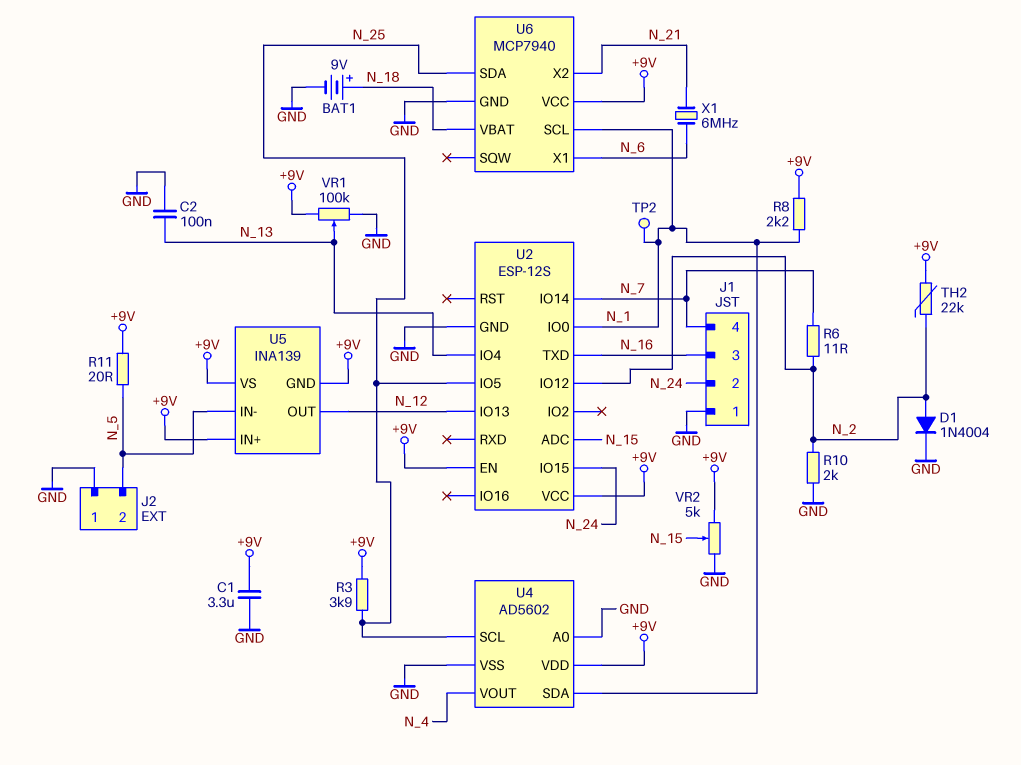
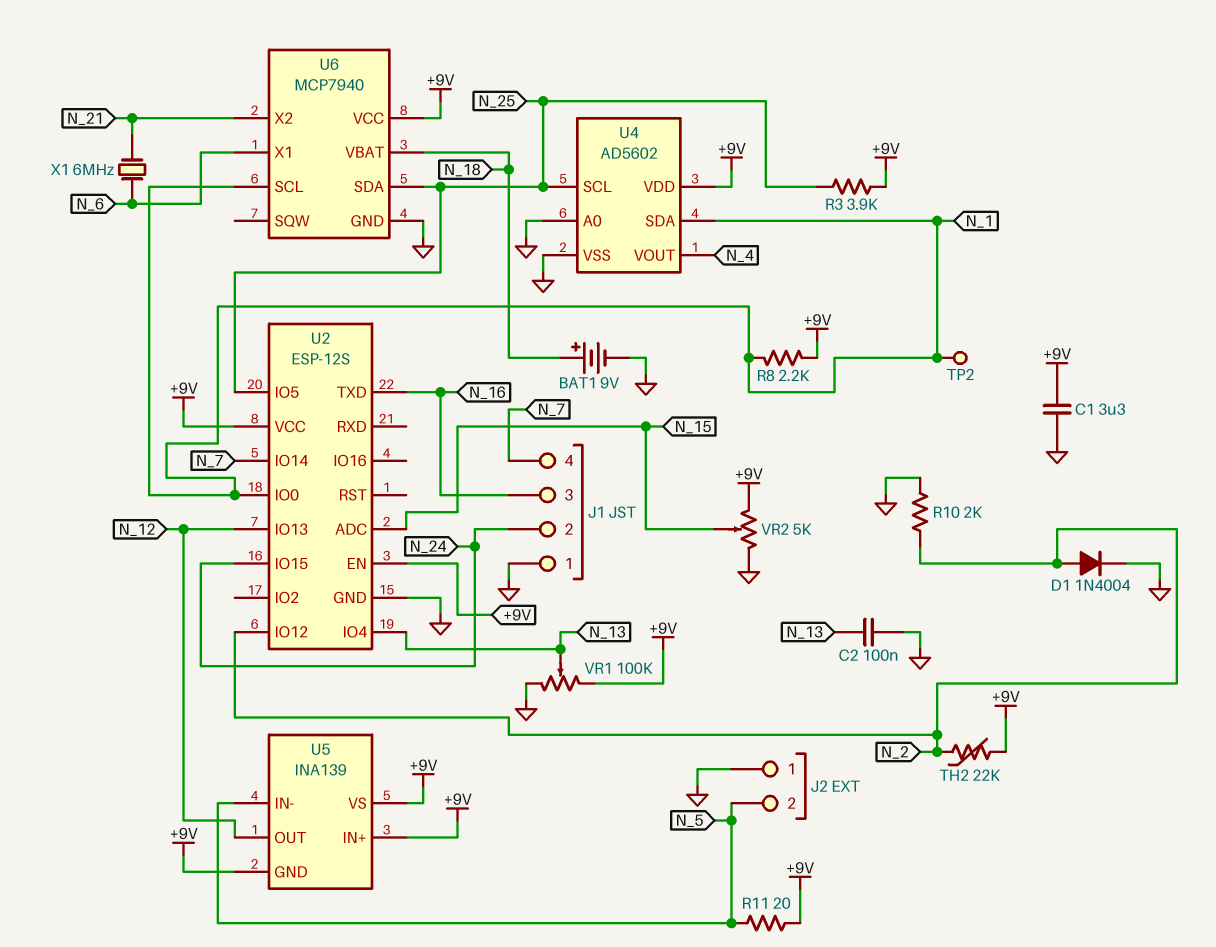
R6: 11 (N_2, N_7) -> none

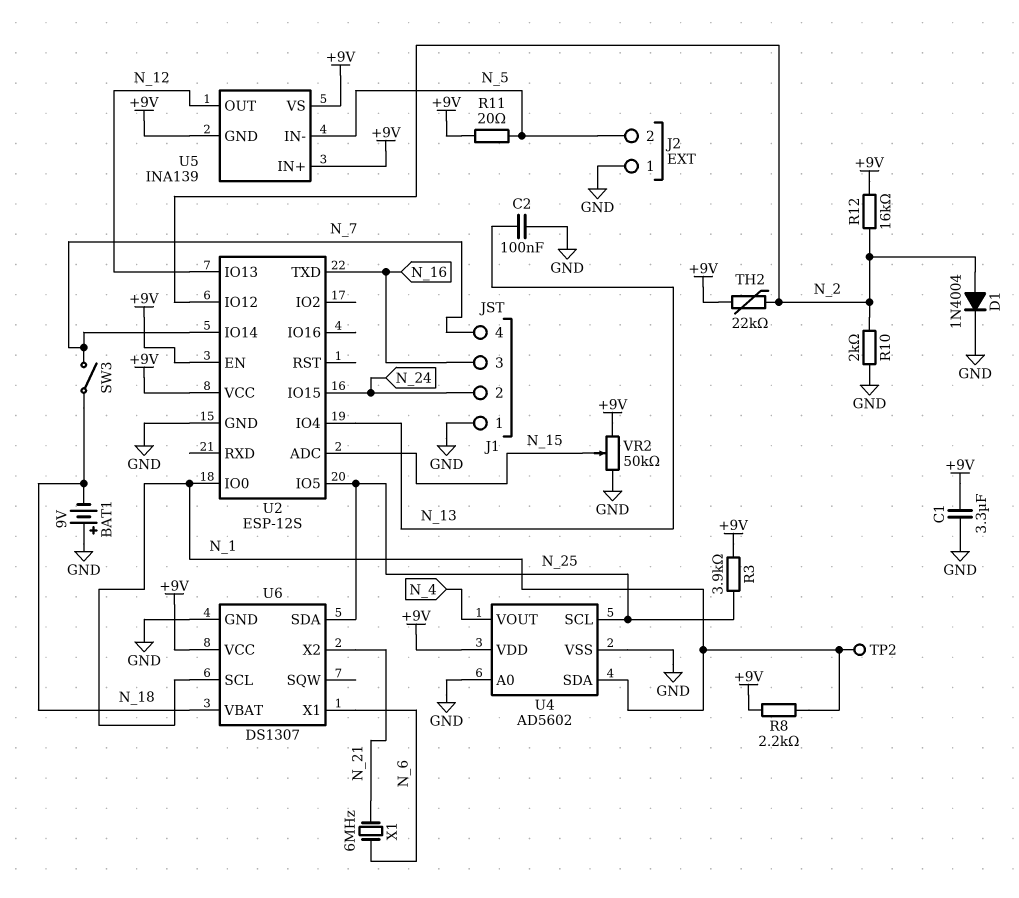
BAT1: 9V (plus N_18, minus GND) -> 9V (plus GND, minus N_18)
R12: none -> 16k (+9V, N_2)
SW3: none -> switch (N_7, N_18)
U6: MCP7940 -> DS1307
VR1: 100k (+9V, GND, wiper N_13) -> none
VR2: 5k (+9V, GND, wiper N_15) -> 50k (+9V, GND, wiper N_15)

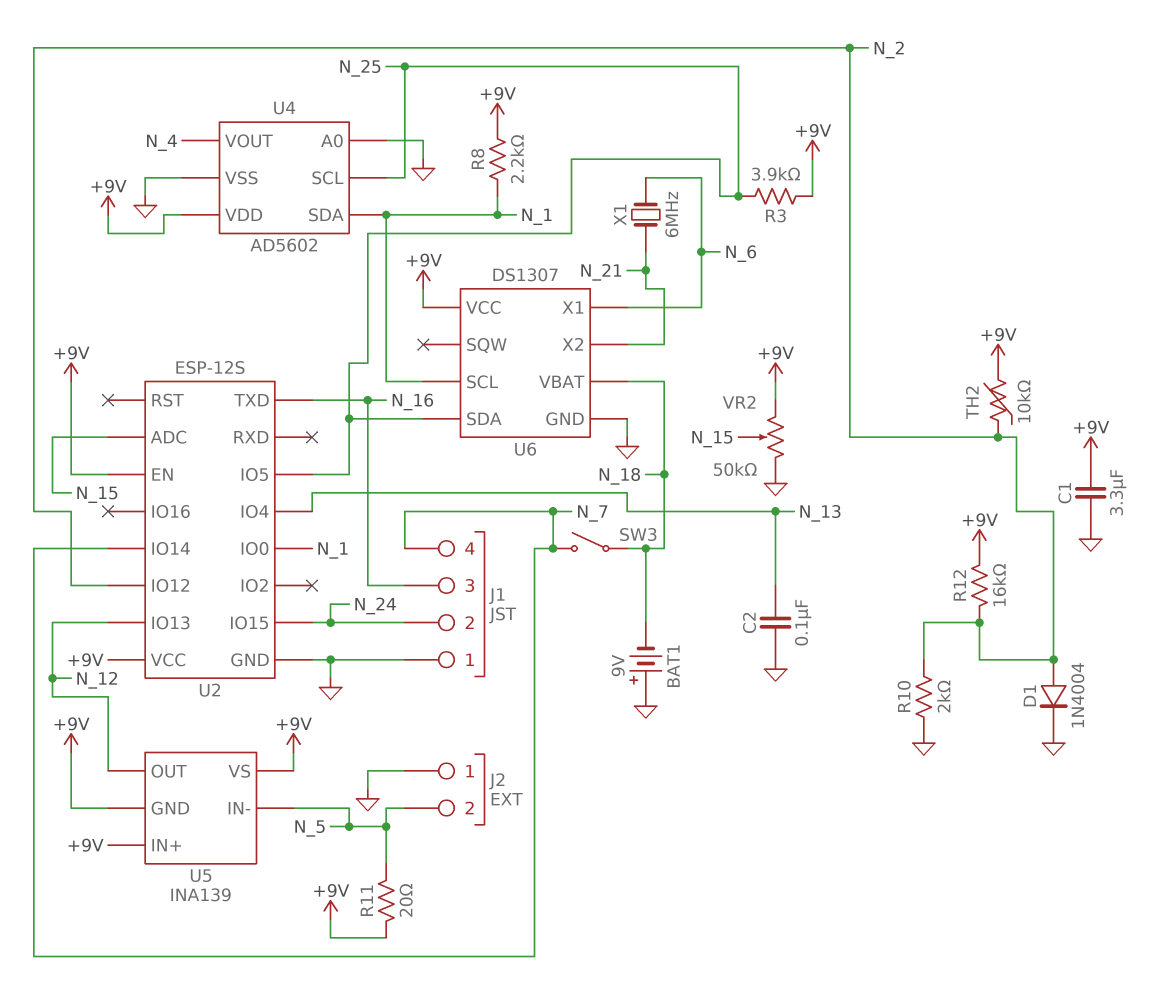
TH2: 22k (+9V, N_2) -> 10k (+9V, N_2)
TP2: test point (N_1) -> none

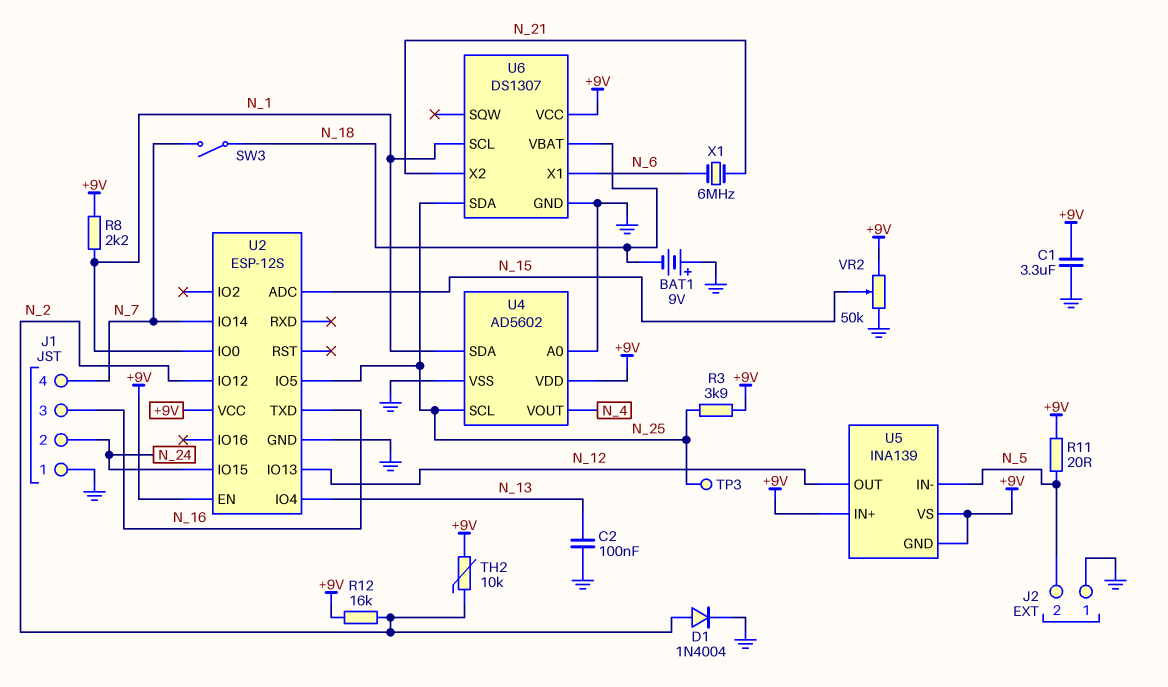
R10: 2k (GND, N_2) -> none
TP3: none -> test point (N_25)

